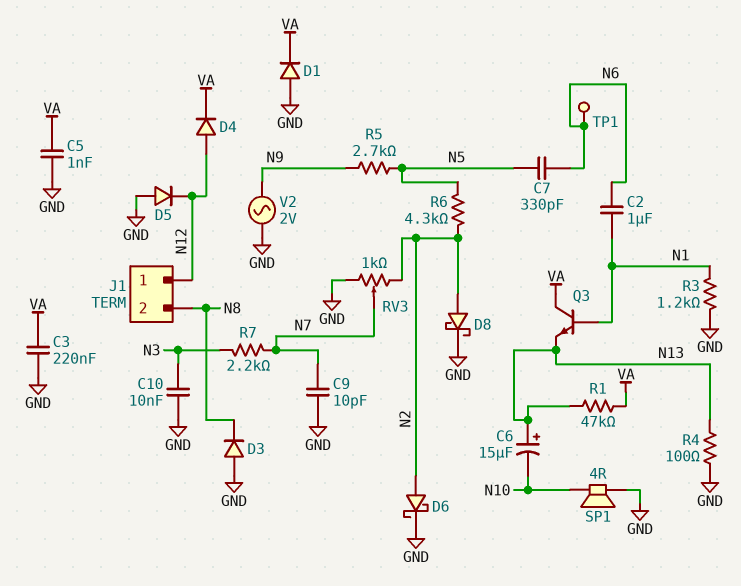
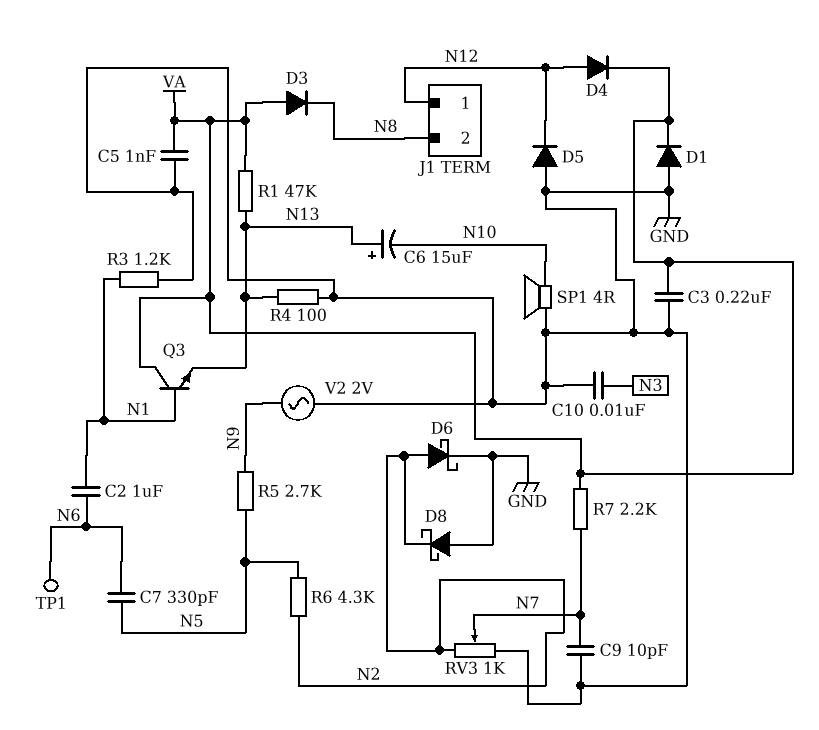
D3: diode (A GND, K N8) -> diode (A VA, K N8)
D8: schottky (A N2, K GND) -> schottky (A GND, K N2)
R7: 2.2k (N3, N7) -> 2.2k (N7, VA)

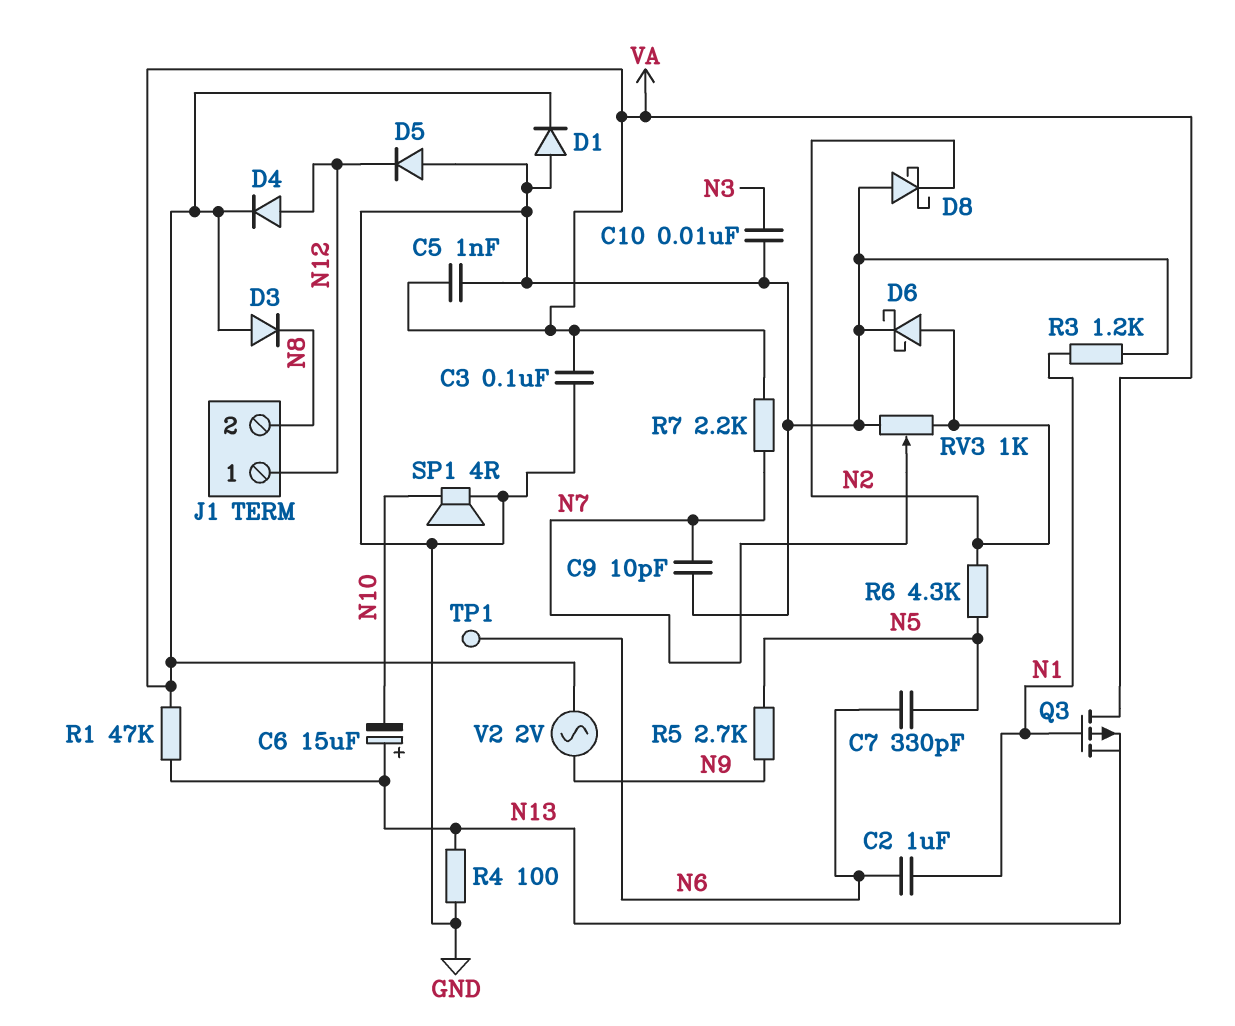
C3: 220nF (GND, VA) -> 100nF (GND, VA)
Q3: NPN (B N1, C VA, E N13) -> PMOS (G N1, D VA, S N13)
V2: AC 2V (GND, N9) -> AC 2V (N9, VA)

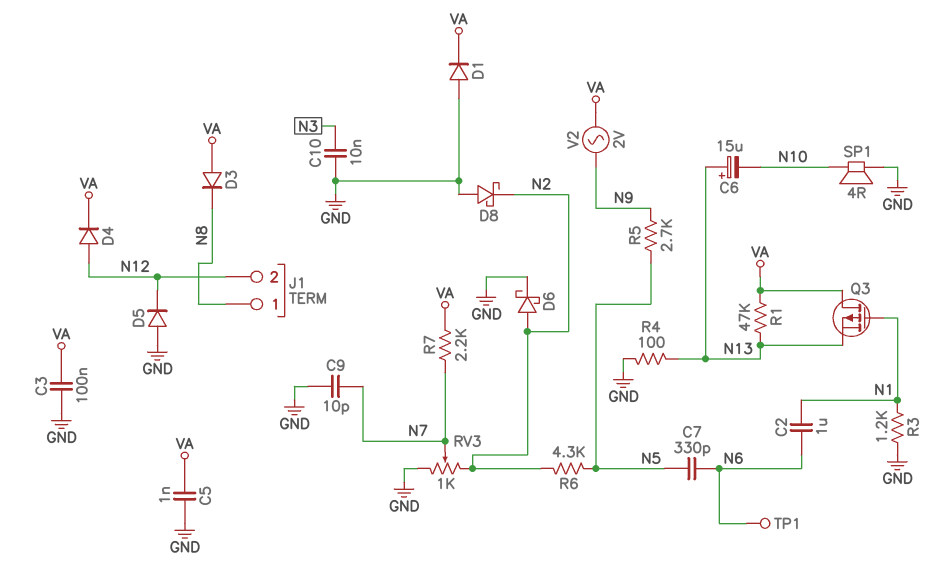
J1 pin 1: N12 -> N8
J1 pin 2: N8 -> N12

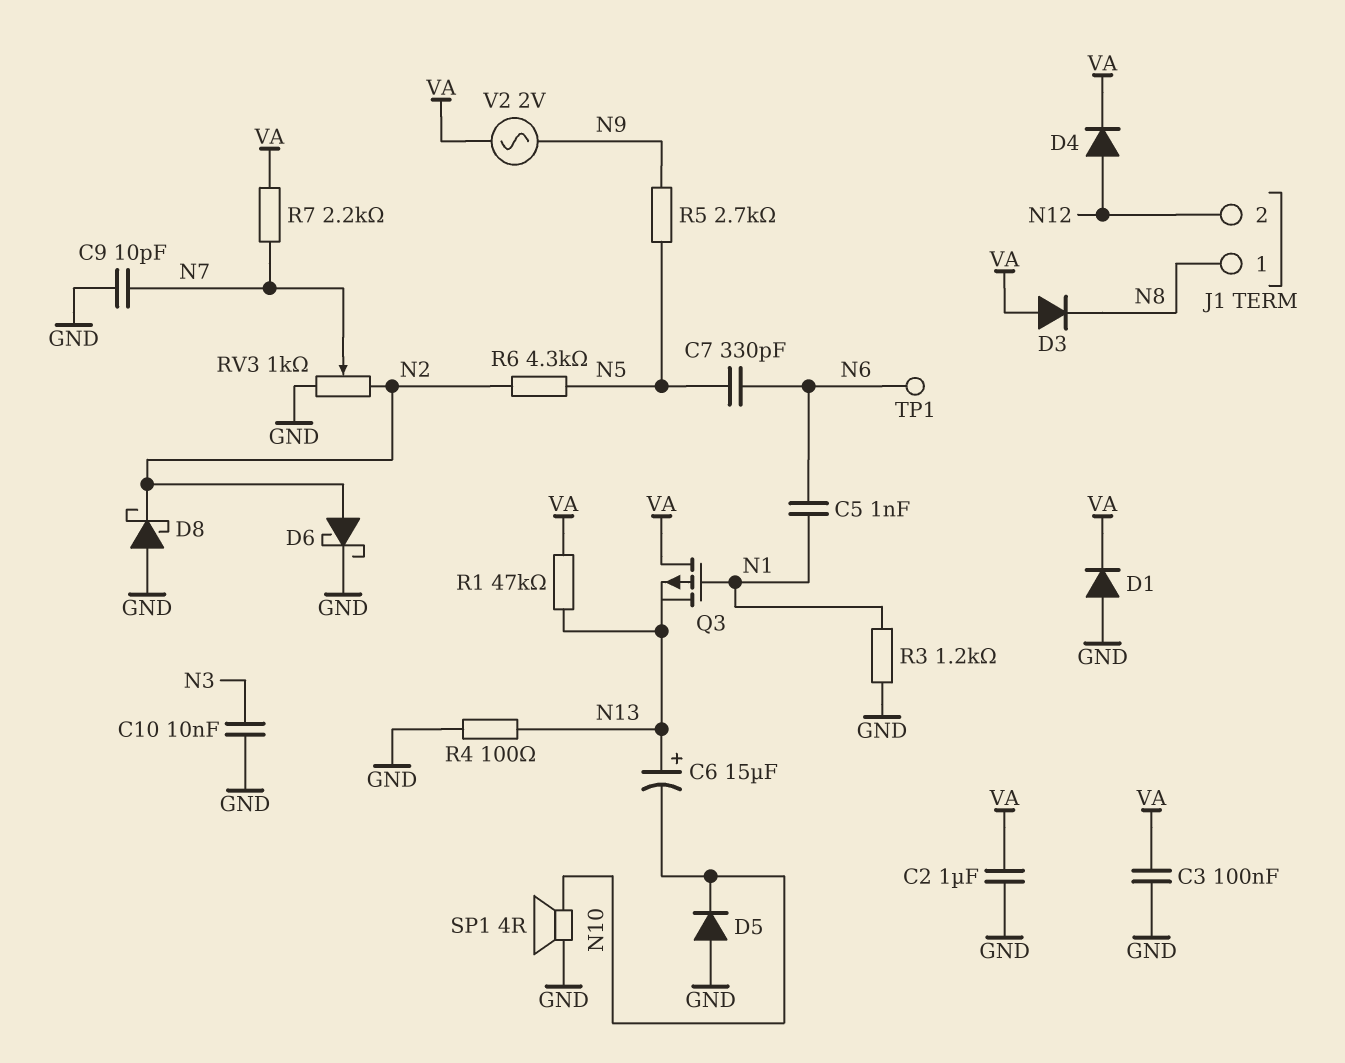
C2: 1uF (N1, N6) -> 1uF (GND, VA)
C5: 1nF (GND, VA) -> 1nF (N1, N6)
D5: diode (A GND, K N12) -> diode (A GND, K N10)

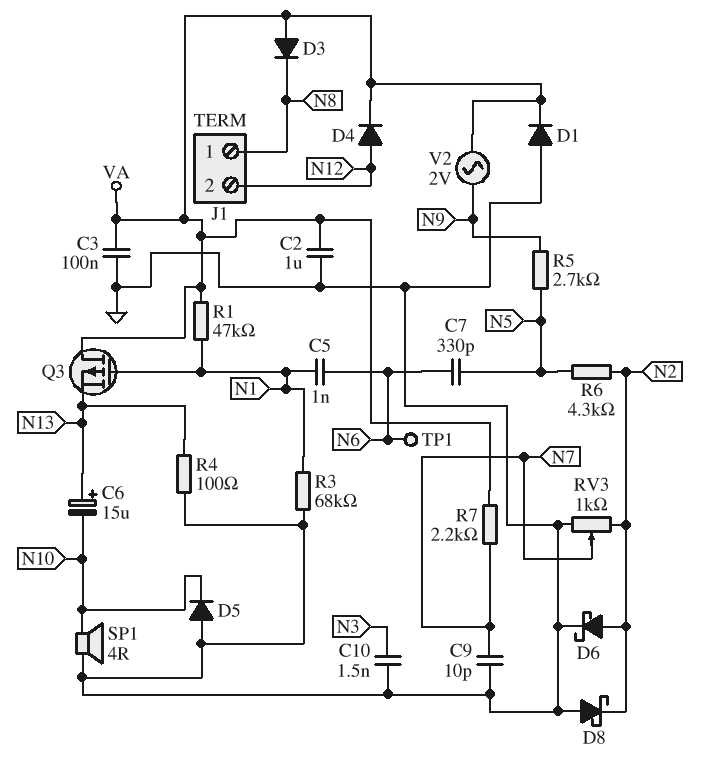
C10: 10nF (GND, N3) -> 1.5nF (GND, N3)
R1: 47k (N13, VA) -> 47k (N1, VA)
R3: 1.2k (GND, N1) -> 68k (GND, N1)

